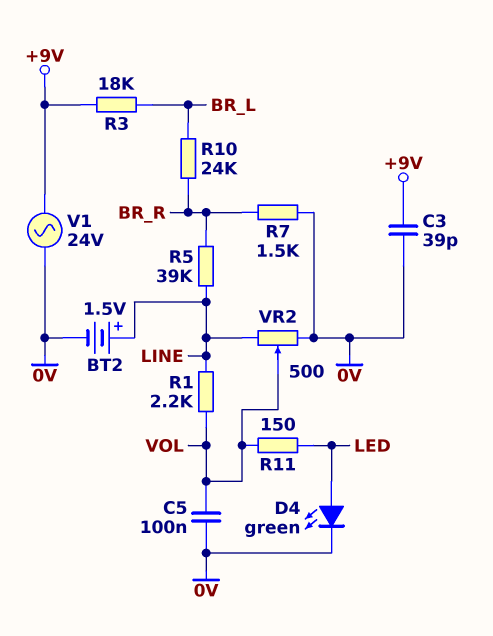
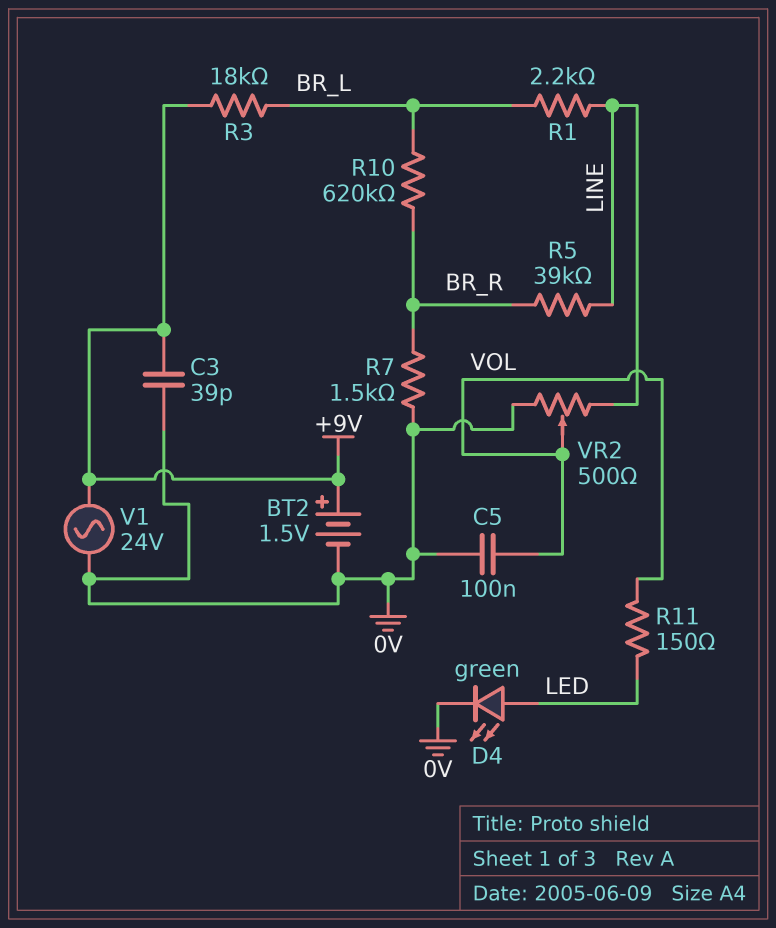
BT2: 1.5V (plus LINE, minus 0V) -> 1.5V (plus +9V, minus 0V)
R1: 2.2k (LINE, VOL) -> 2.2k (BR_L, LINE)
R10: 24k (BR_L, BR_R) -> 620k (BR_L, BR_R)

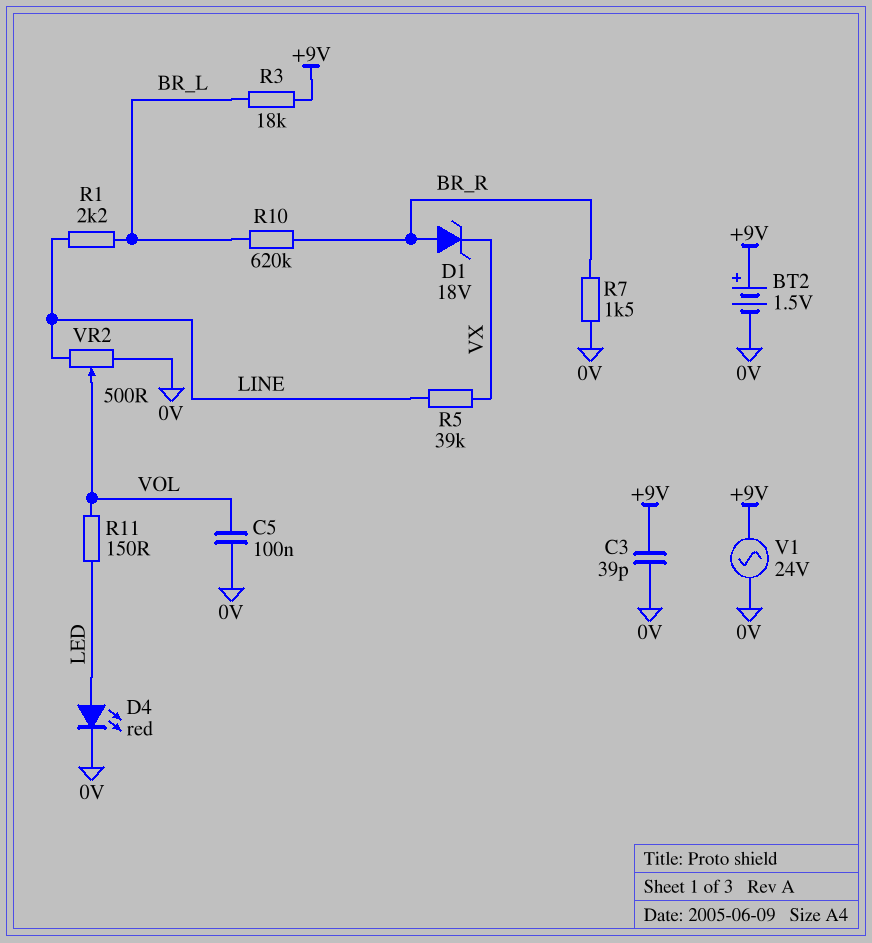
D1: none -> zener 18V (A BR_R, K VX)
D4: LED green (A LED, K 0V) -> LED red (A LED, K 0V)
R5: 39k (BR_R, LINE) -> 39k (LINE, VX)

